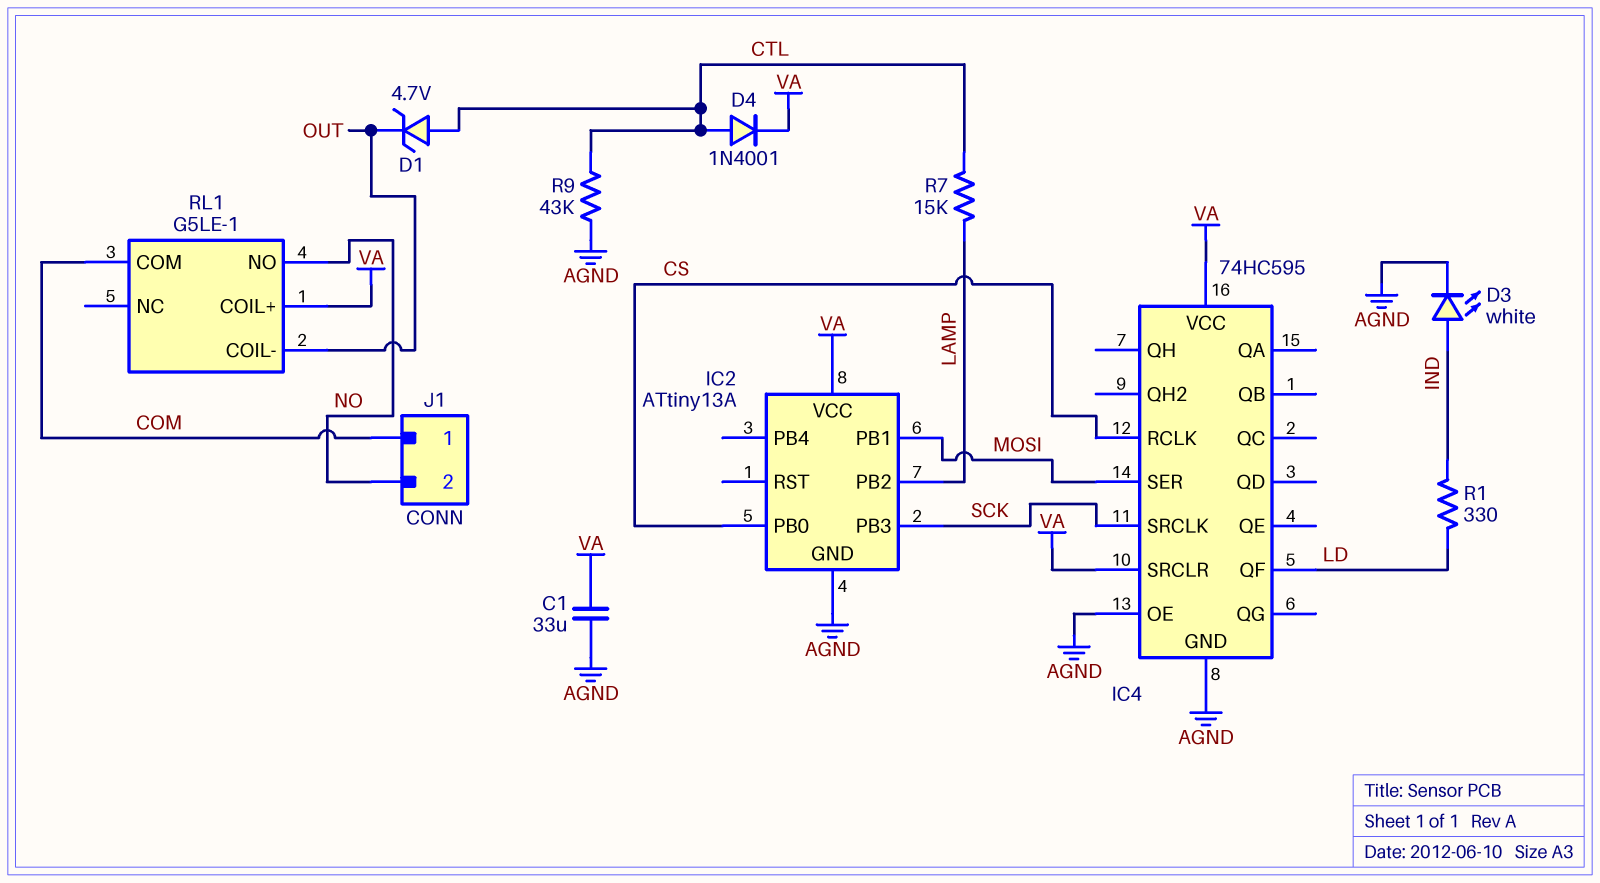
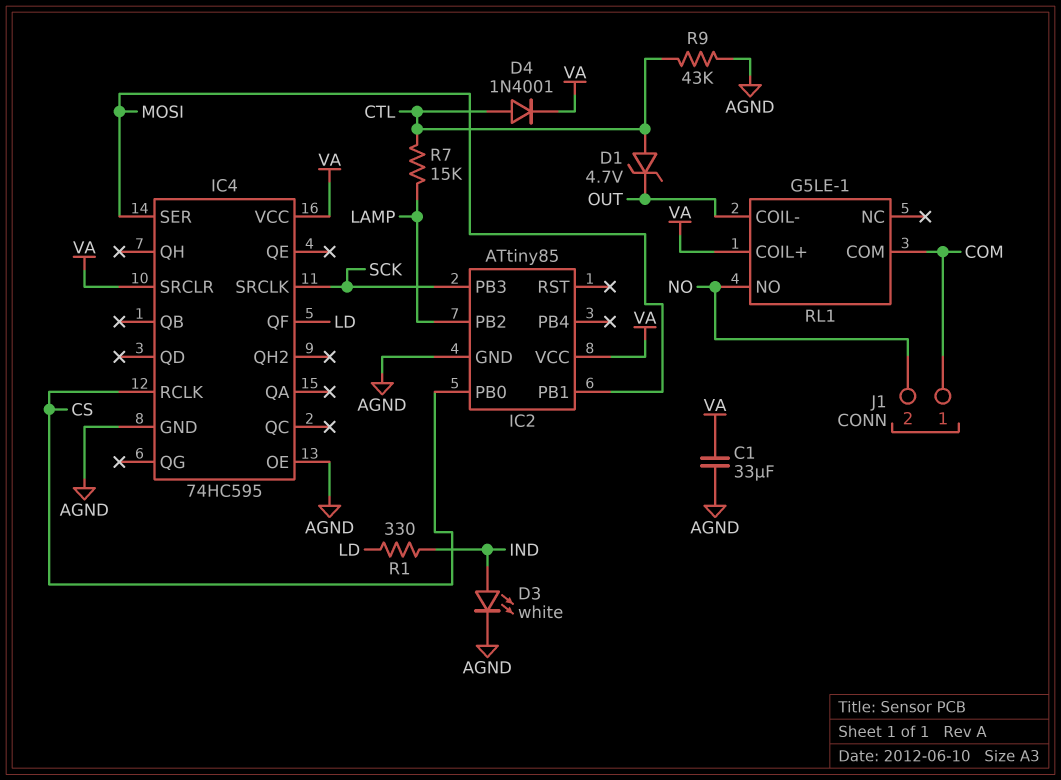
IC2: ATtiny13A -> ATtiny85

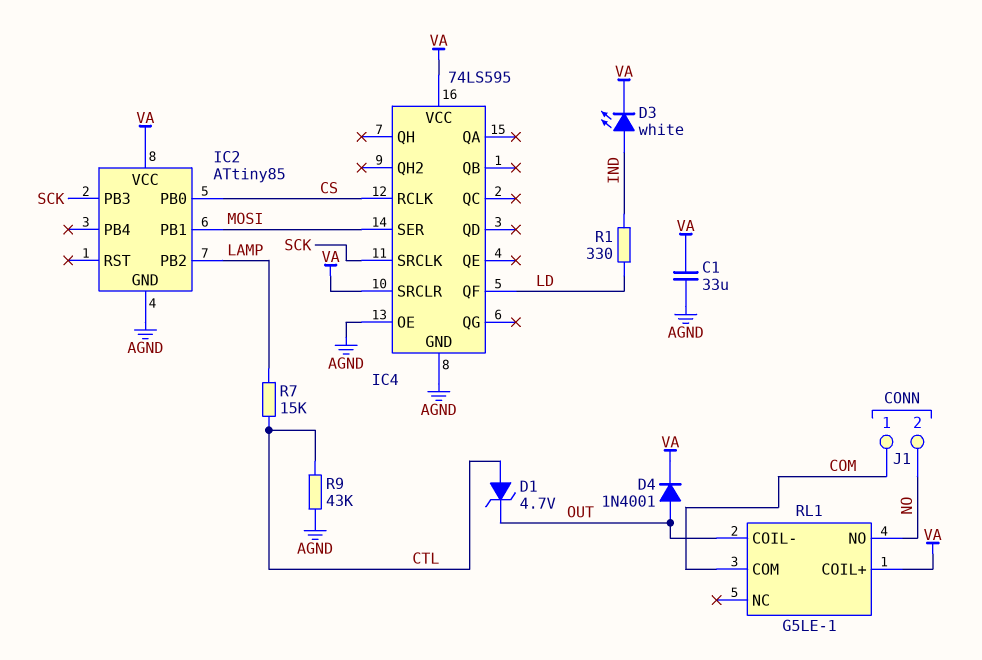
D3: LED white (A IND, K AGND) -> LED white (A IND, K VA)
D4: diode 1N4001 (A CTL, K VA) -> diode 1N4001 (A OUT, K VA)
IC4: 74HC595 -> 74LS595

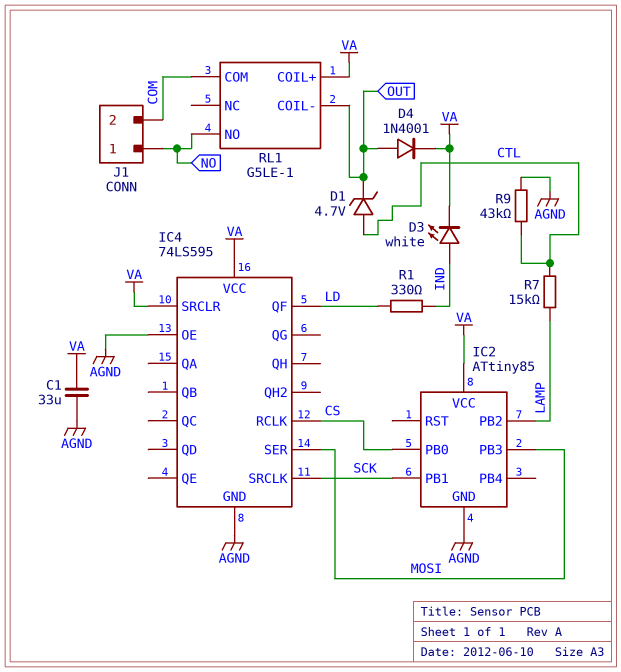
IC2 pin PB1: MOSI -> SCK
IC2 pin PB3: SCK -> MOSI
J1 pin 1: COM -> NO
J1 pin 2: NO -> COM

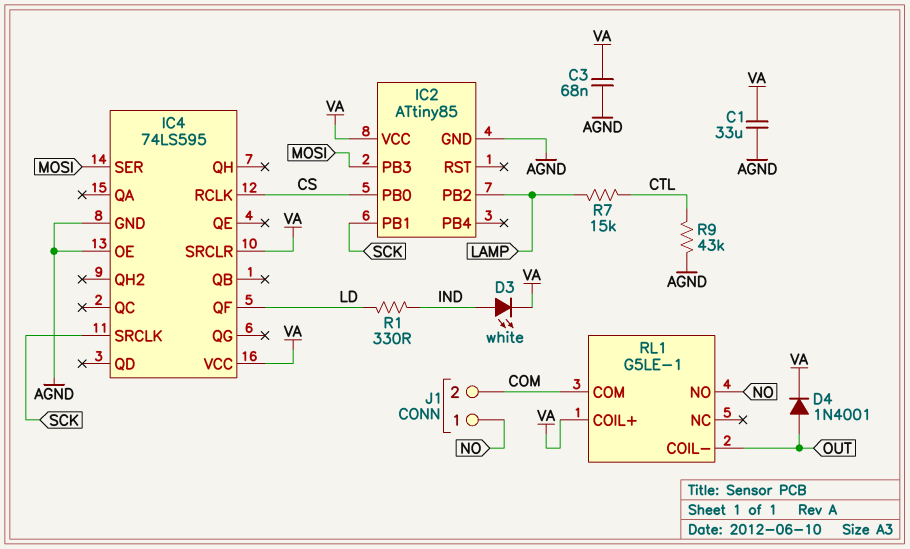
C3: none -> 68nF (AGND, VA)
D1: zener 4.7V (A CTL, K OUT) -> none

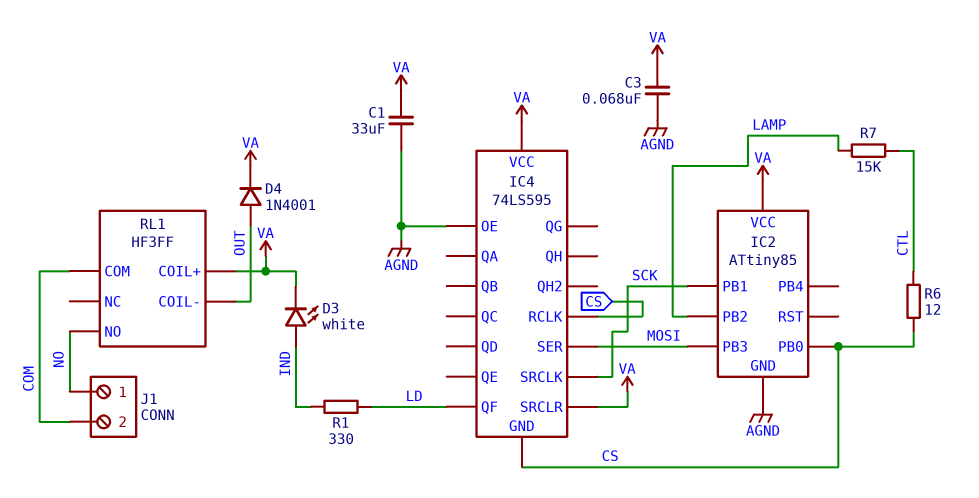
IC4 pin GND: AGND -> CS
R6: none -> 12 (CS, CTL)
R9: 43k (AGND, CTL) -> none
RL1: G5LE-1 -> HF3FF

